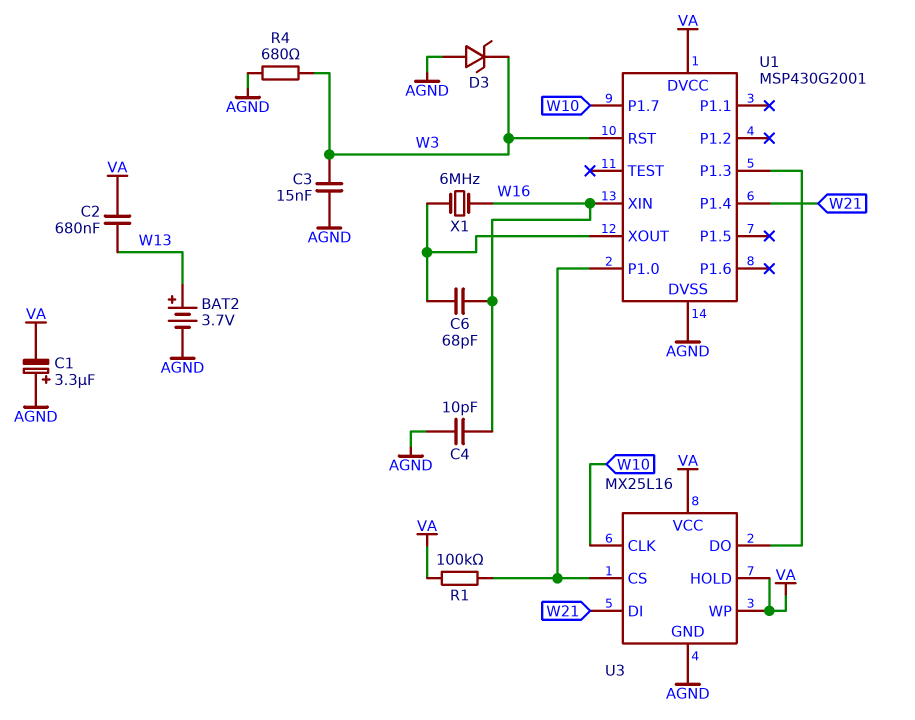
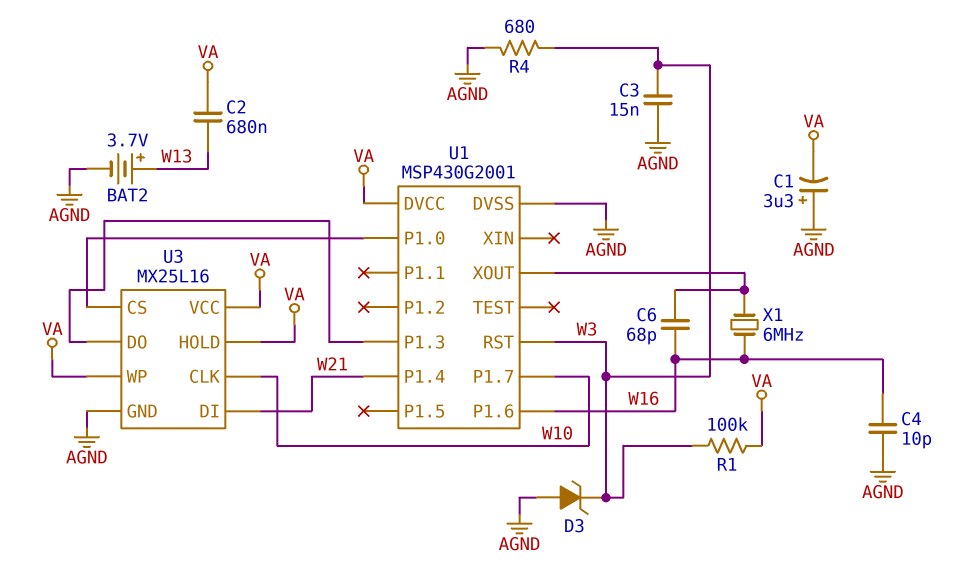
R1: 100k (U1/P1.0, VA) -> 100k (VA, W3)
U1 pin P1.6: none -> W16
U1 pin XIN: W16 -> none

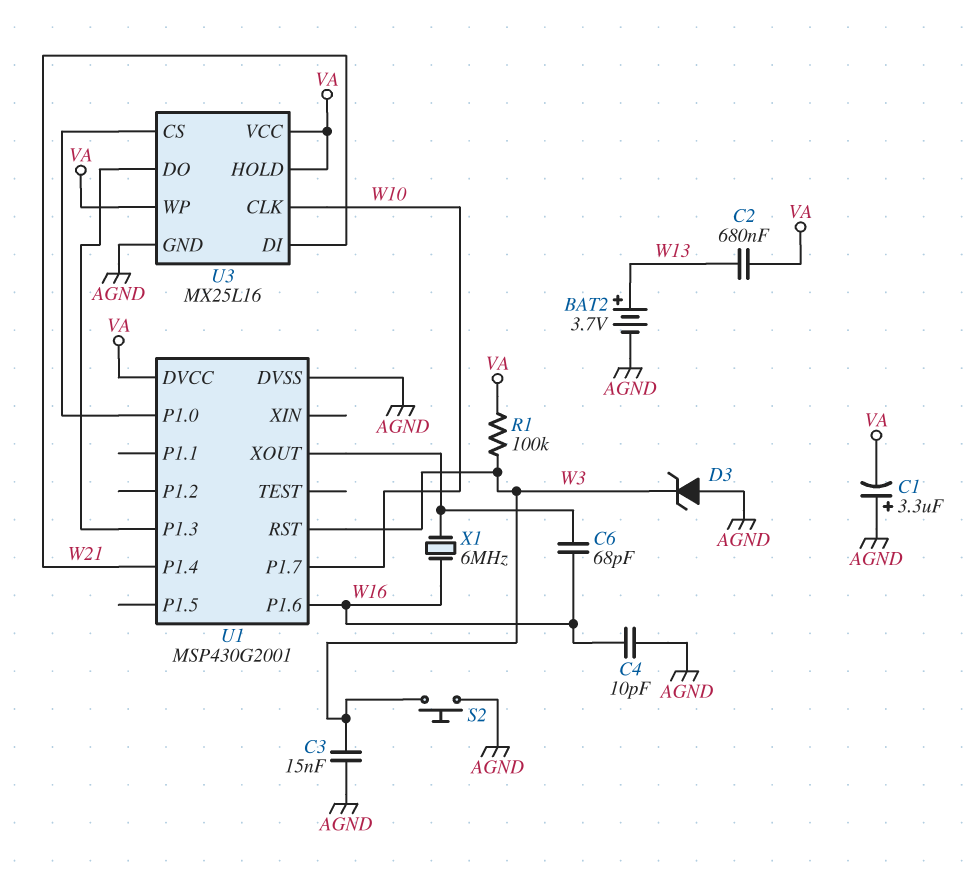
R4: 680 (AGND, W3) -> none
S2: none -> button (AGND, W3)

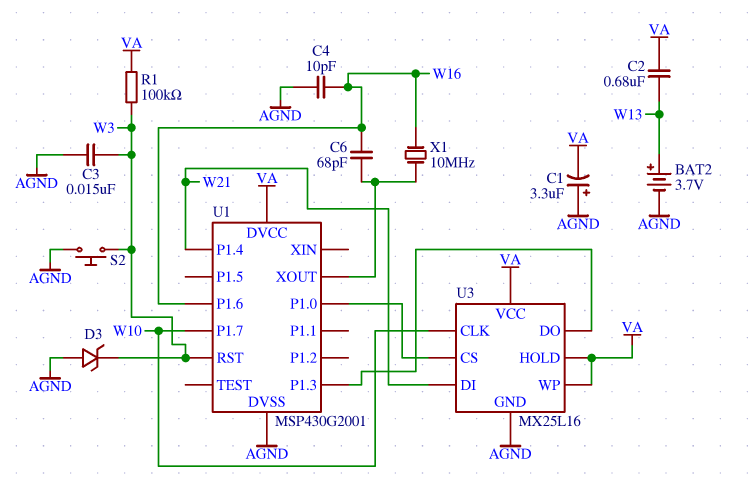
X1: 6MHz (U1/XOUT, W16) -> 10MHz (U1/XOUT, W16)

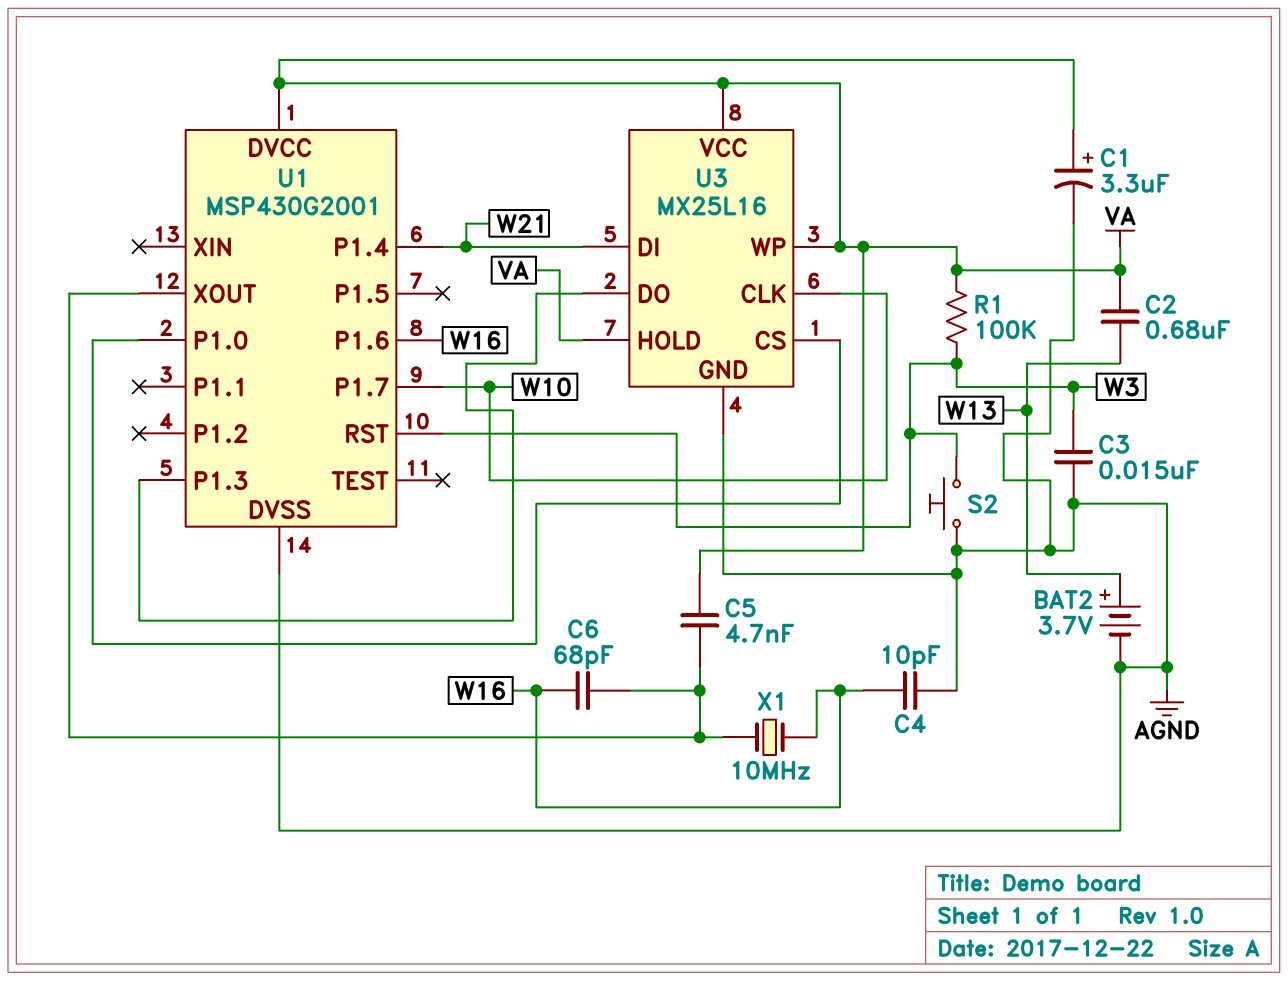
C1: 3.3uF (plus AGND, minus VA) -> 3.3uF (plus VA, minus AGND)
C5: none -> 4.7nF (U1/XOUT, VA)
D3: zener (A AGND, K W3) -> none

